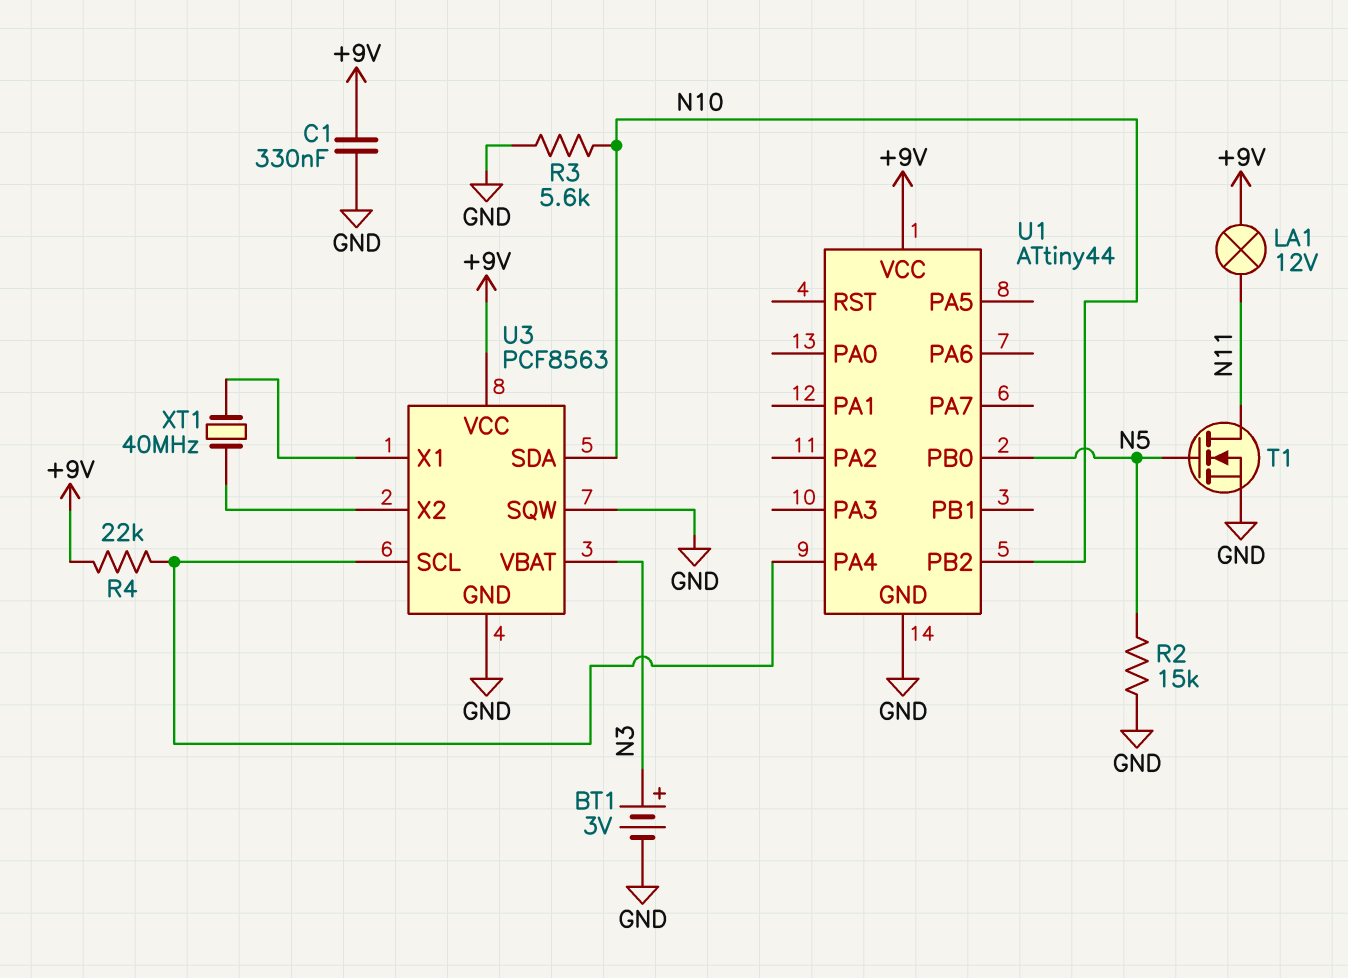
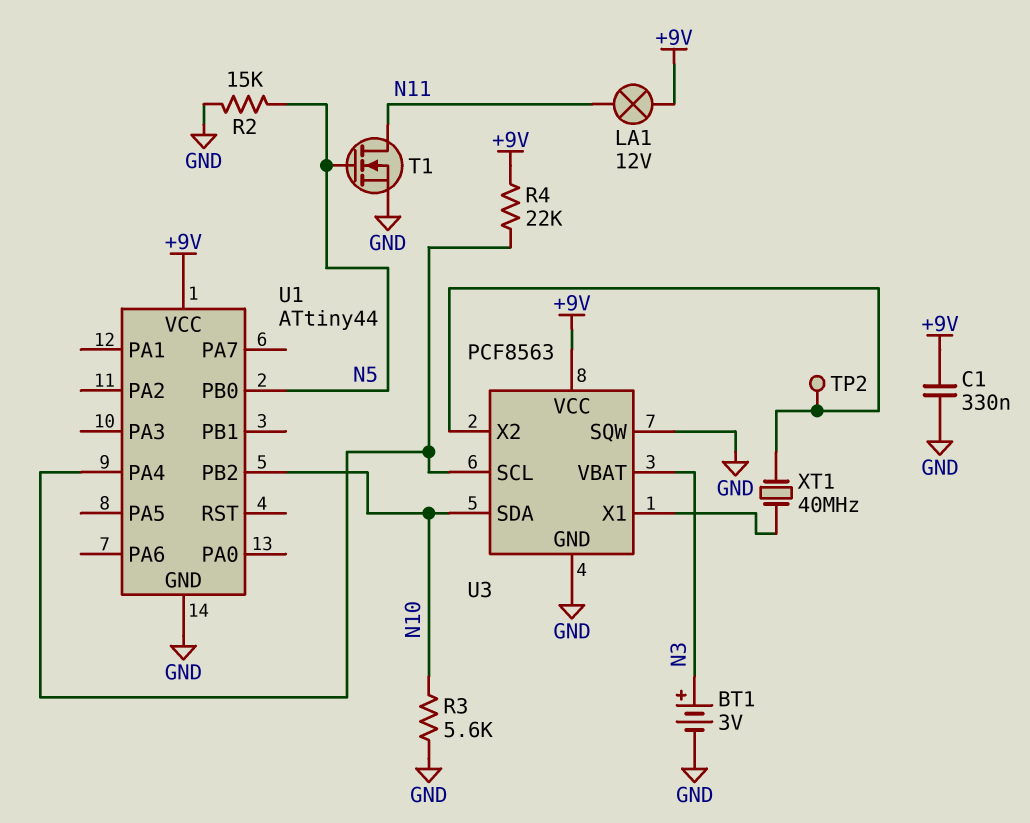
TP2: none -> test point (U3/X2)

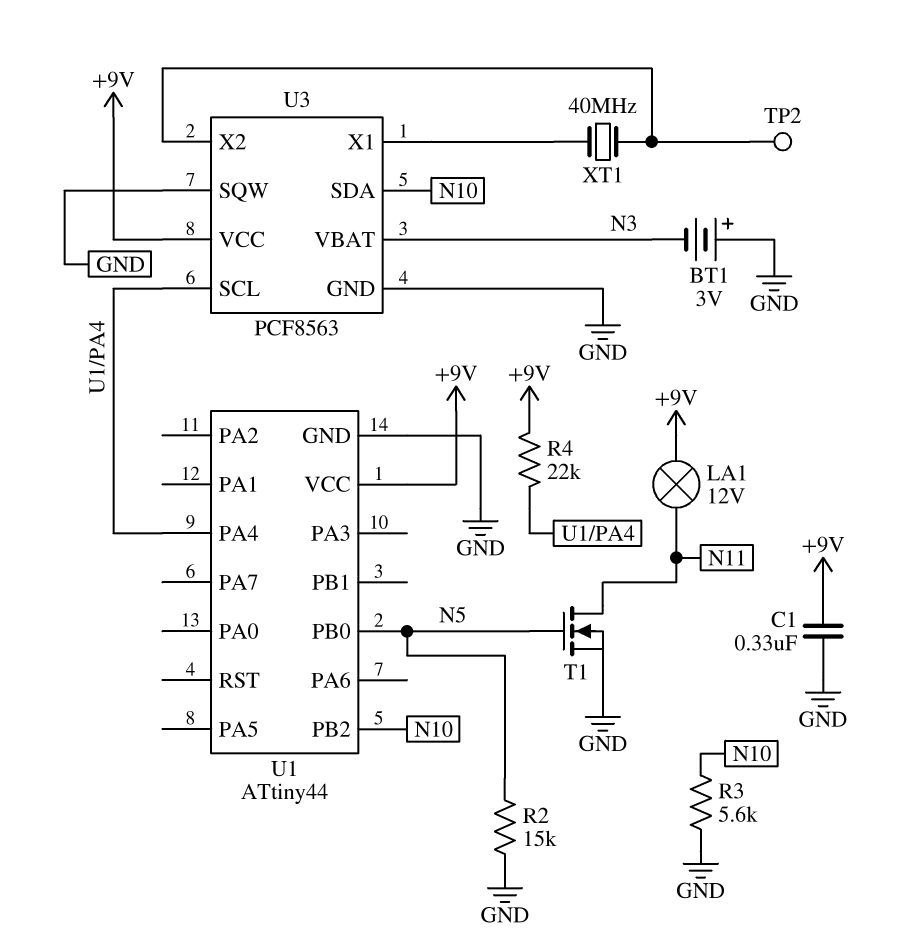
BT1: 3V (plus N3, minus GND) -> 3V (plus GND, minus N3)

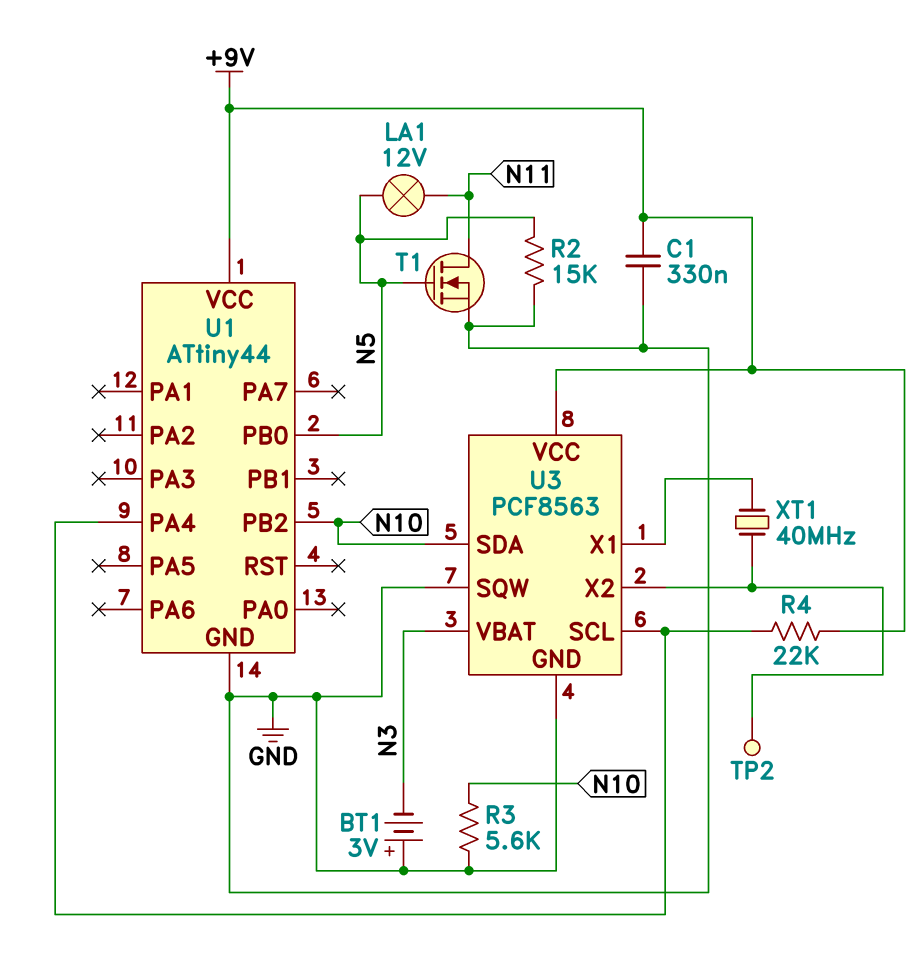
LA1: lamp 12V (+9V, N11) -> lamp 12V (N5, N11)

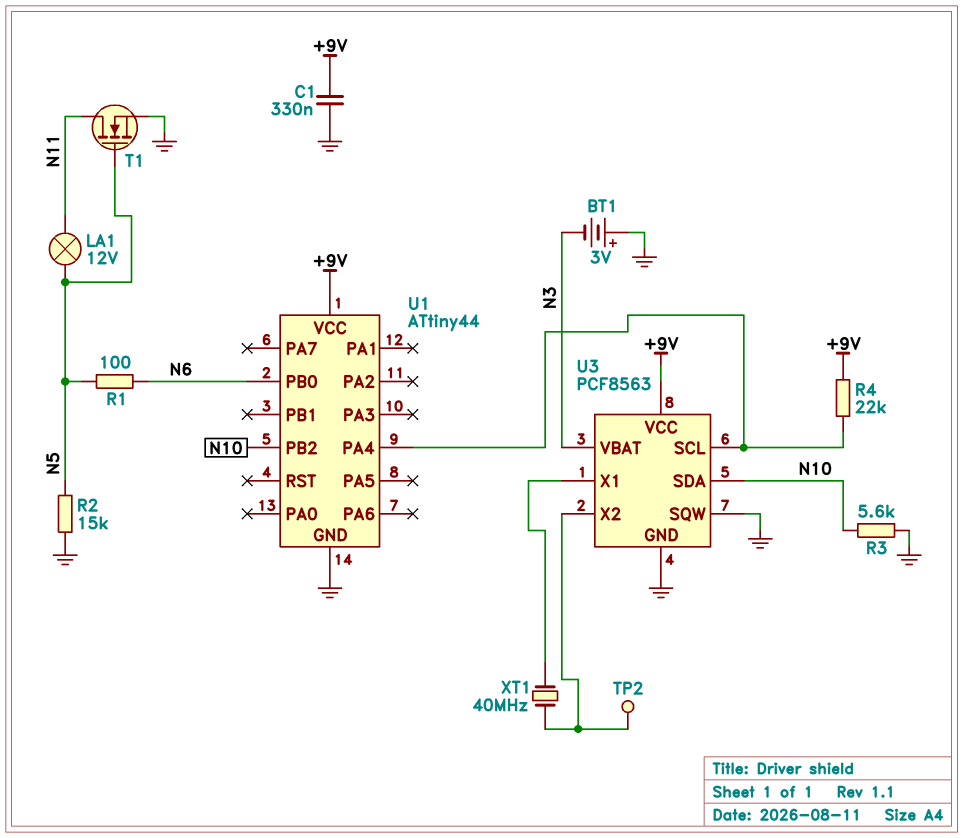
R1: none -> 100 (N5, N6)
U1 pin PB0: N5 -> N6

